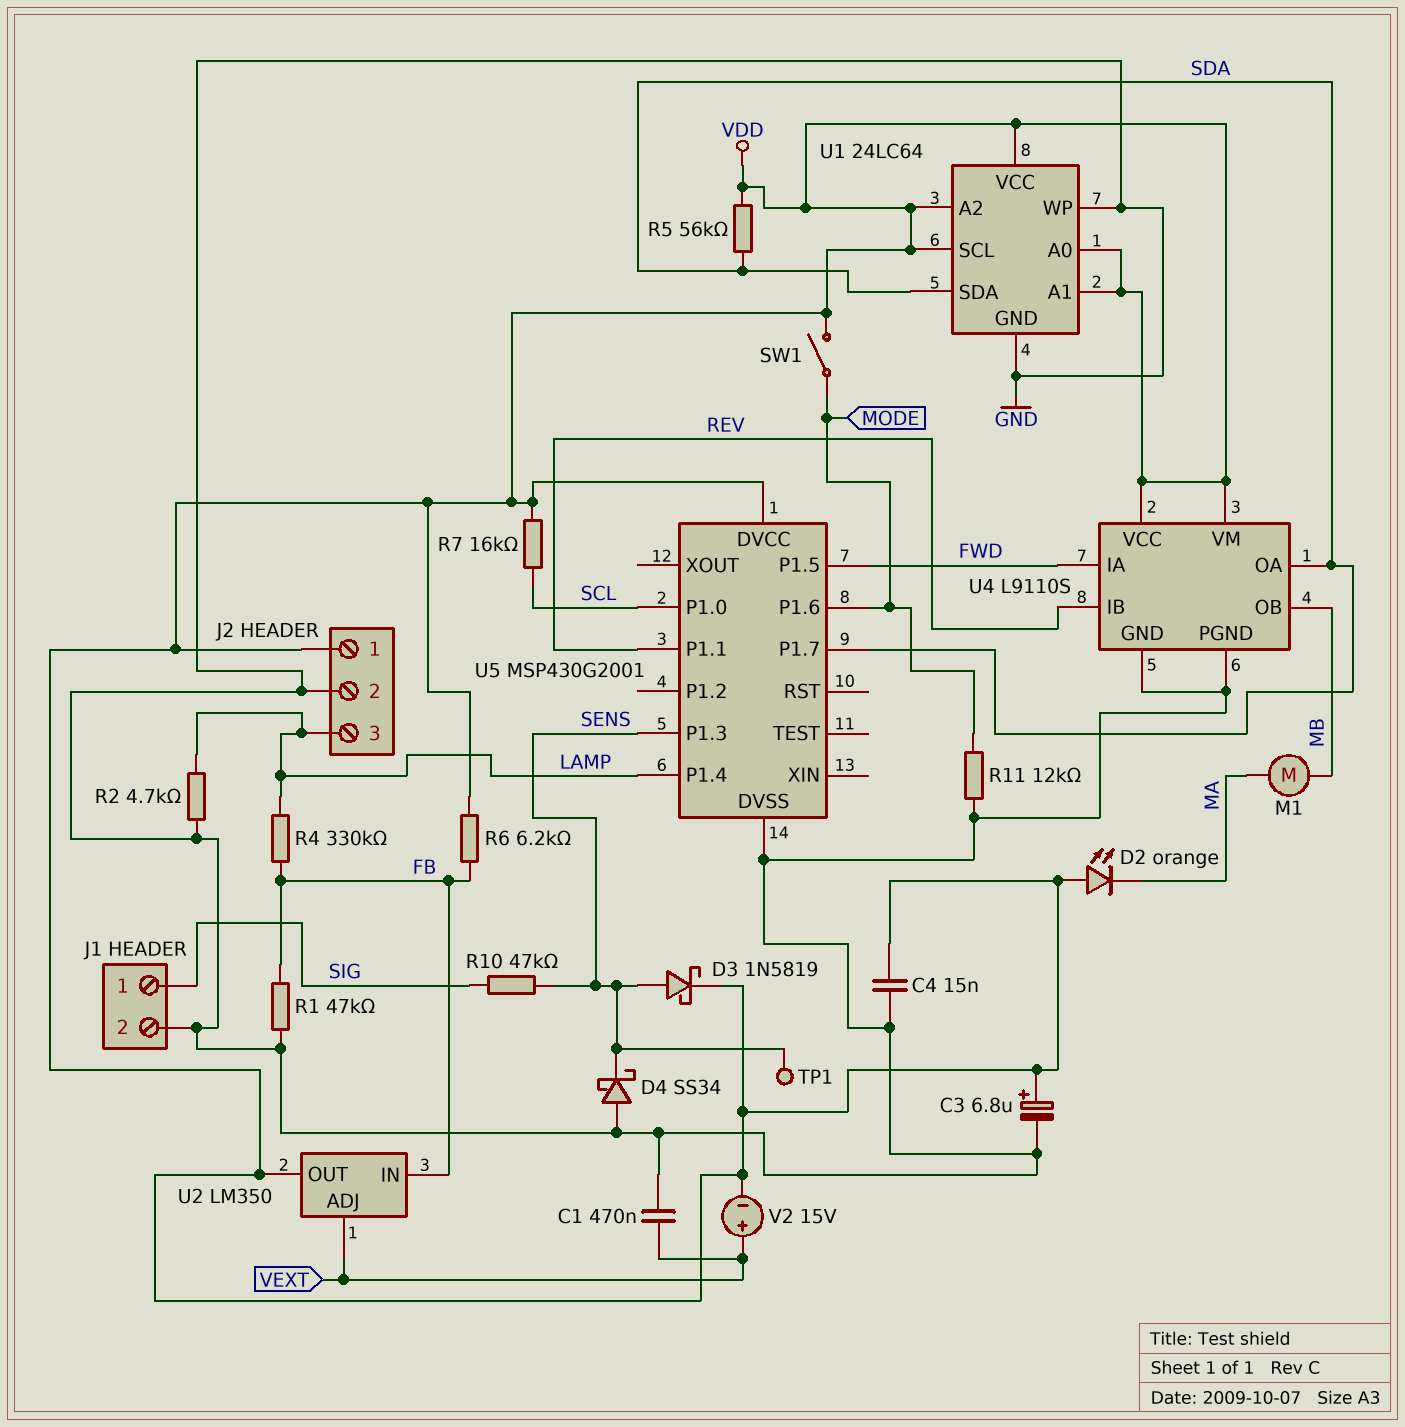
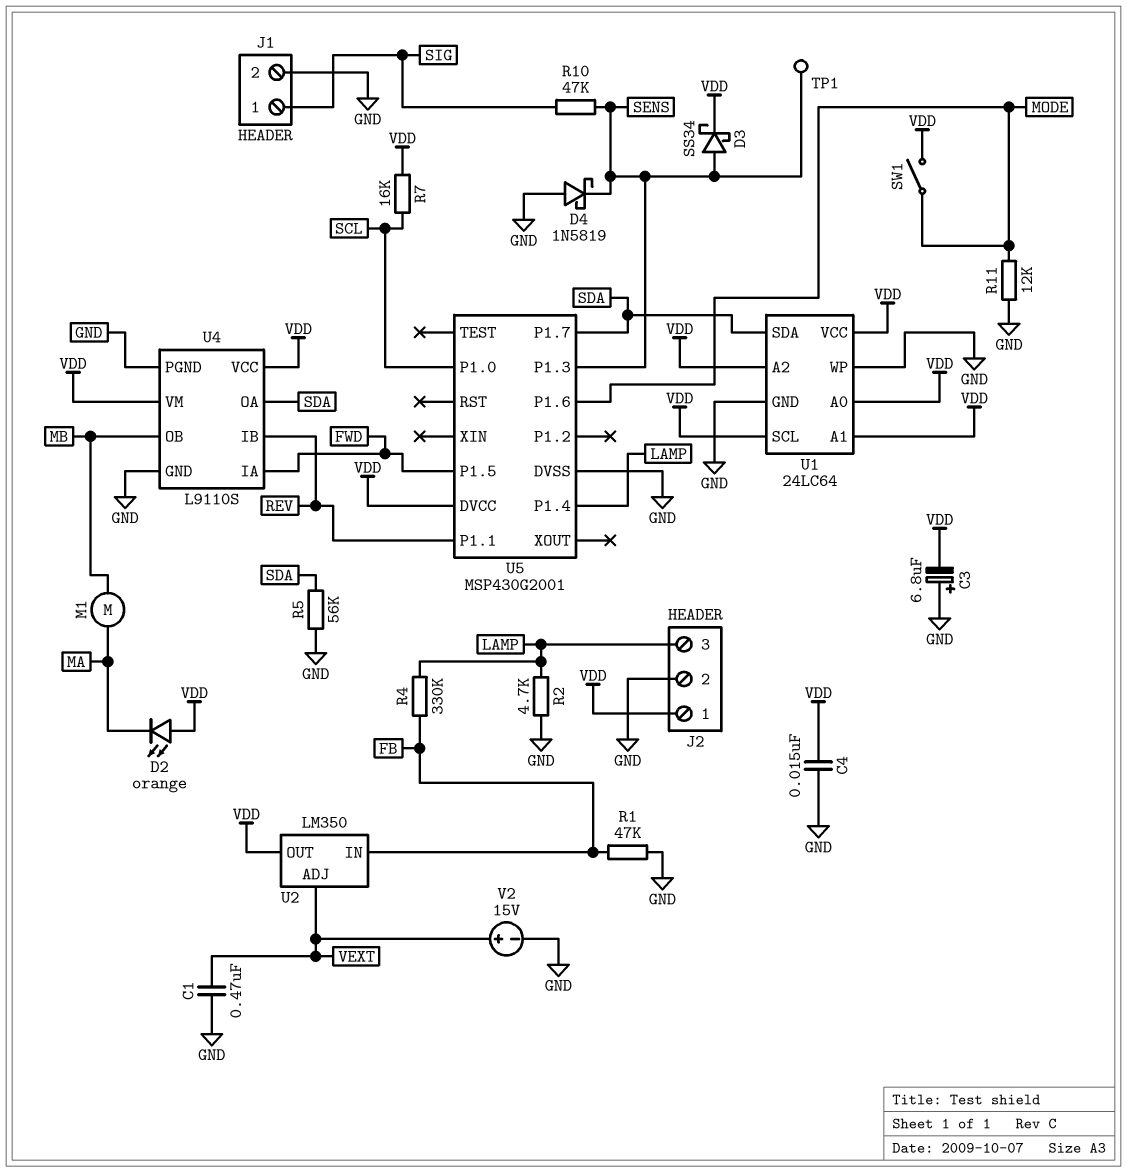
C3: 6.8uF (plus VDD, minus GND) -> 6.8uF (plus GND, minus VDD)
D3: schottky 1N5819 (A SENS, K VDD) -> schottky SS34 (A SENS, K VDD)
D4: schottky SS34 (A GND, K SENS) -> schottky 1N5819 (A GND, K SENS)
R5: 56k (SDA, VDD) -> 56k (GND, SDA)
R6: 6.2k (FB, VDD) -> none
V2: 15V (plus VEXT, minus VDD) -> 15V (plus VEXT, minus GND)

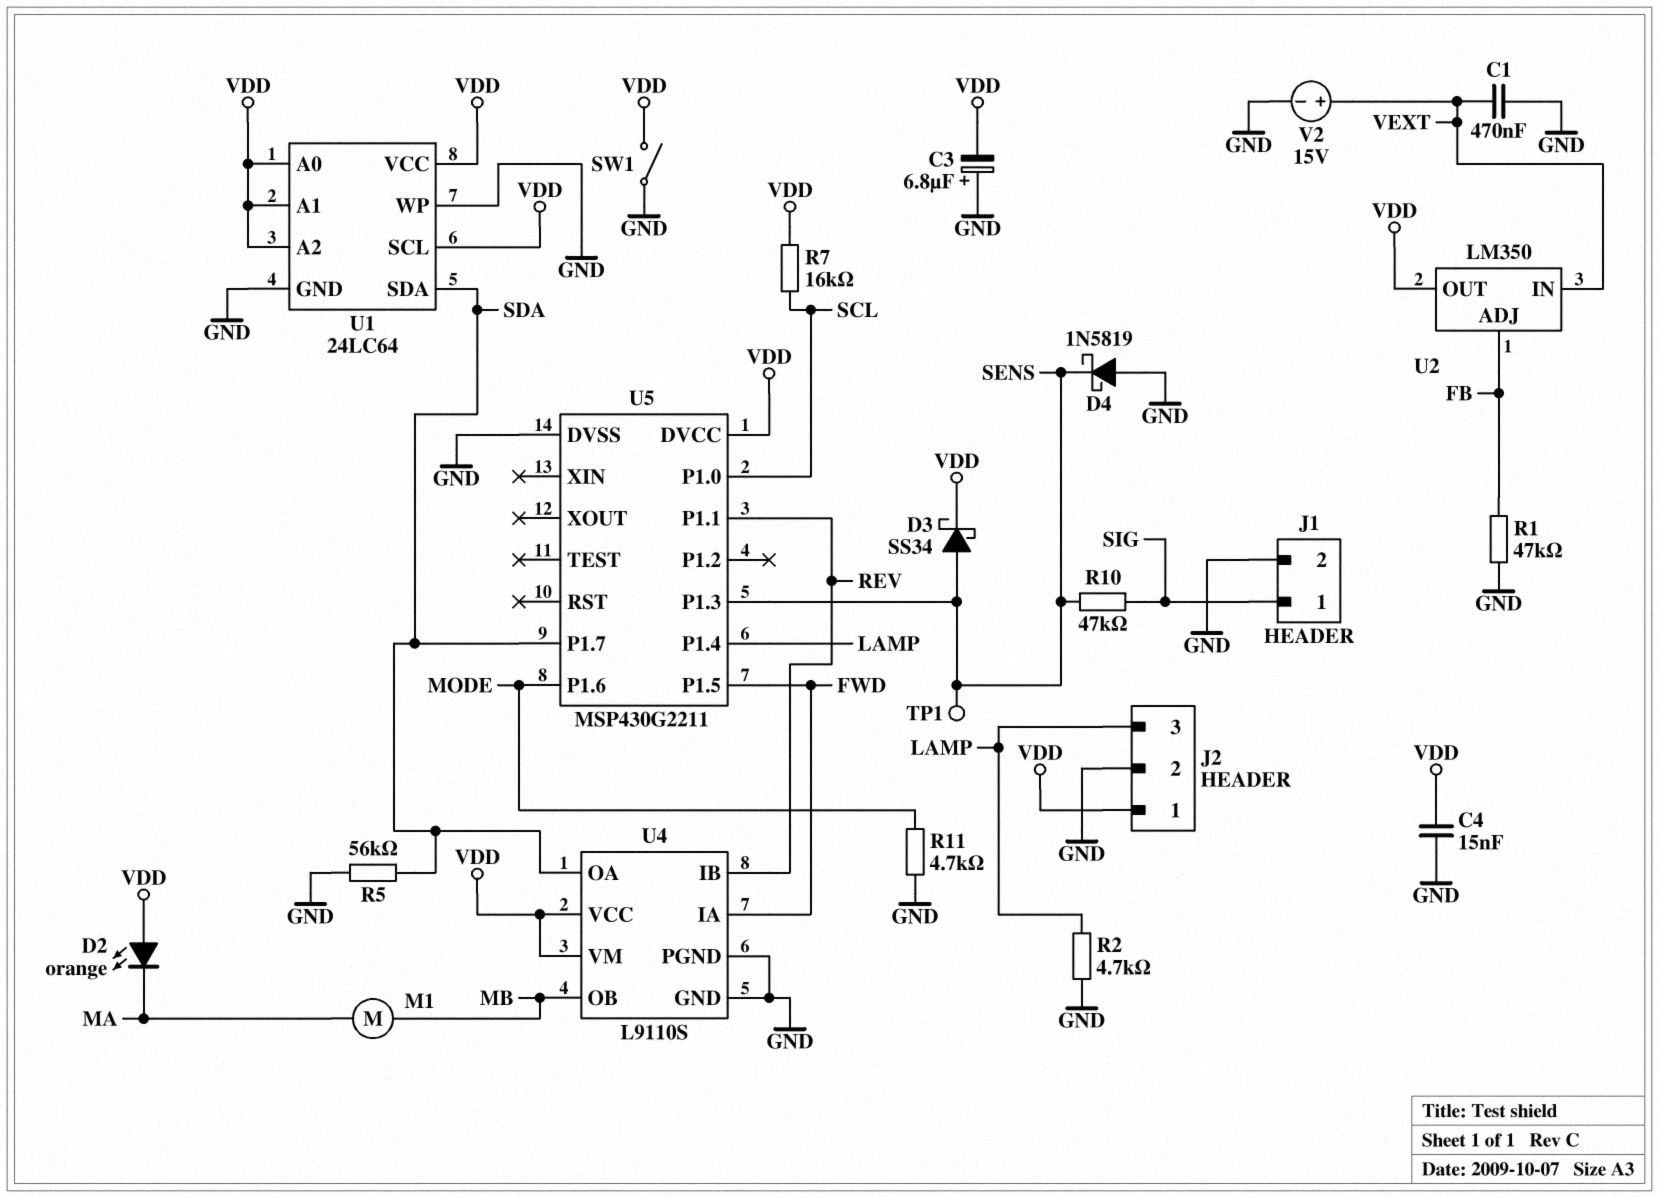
R4: 330k (FB, LAMP) -> none
R11: 12k (GND, MODE) -> 4.7k (GND, MODE)
SW1: switch (MODE, VDD) -> switch (GND, VDD)
U2 pin ADJ: VEXT -> FB
U2 pin IN: FB -> VEXT
U5: MSP430G2001 -> MSP430G2211

